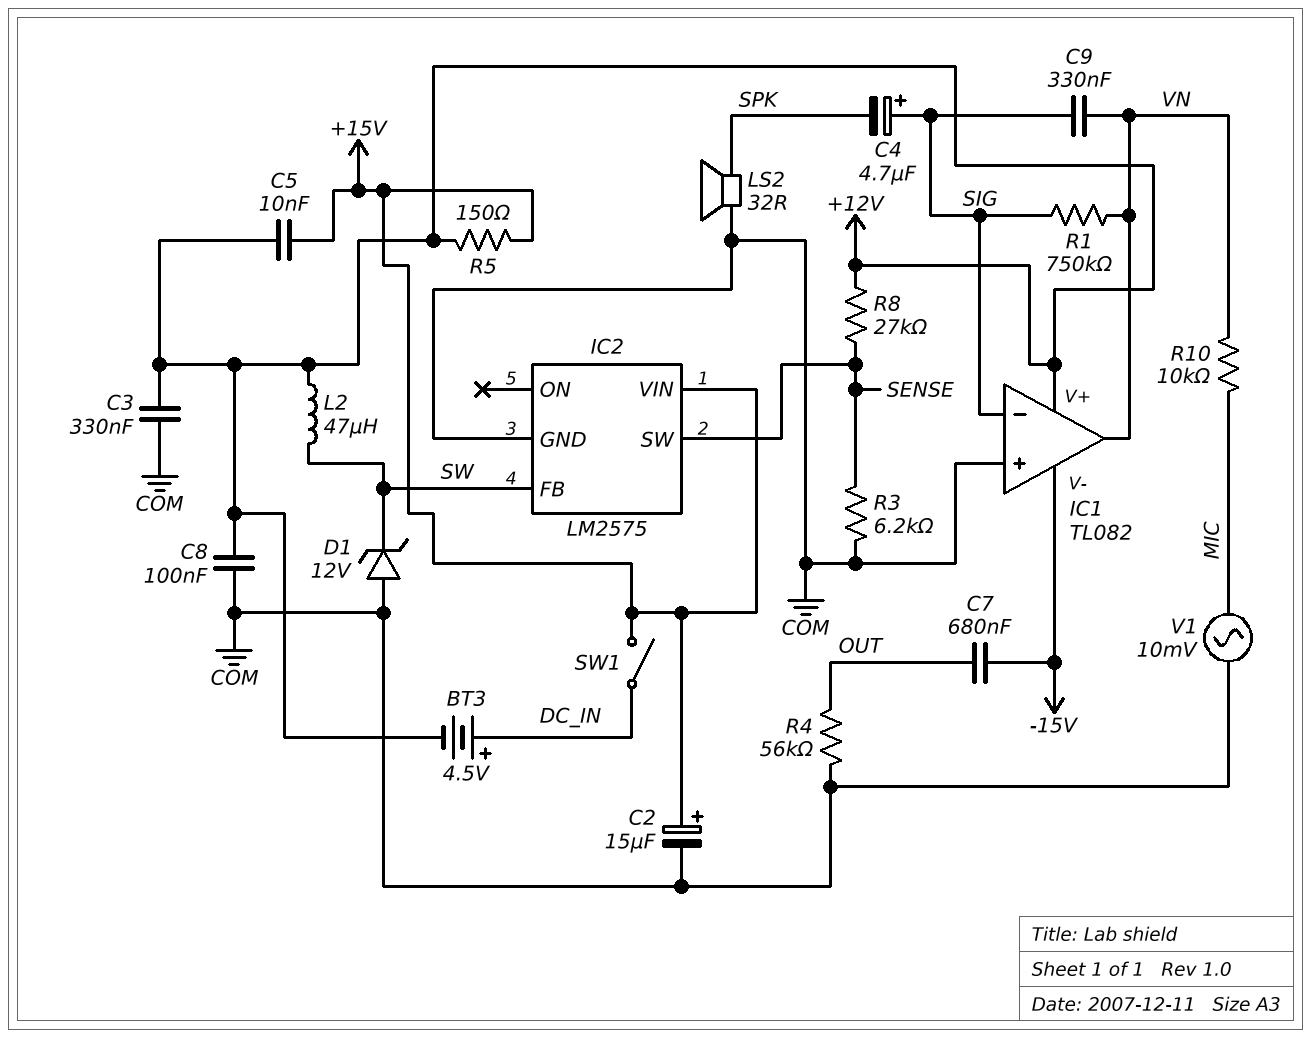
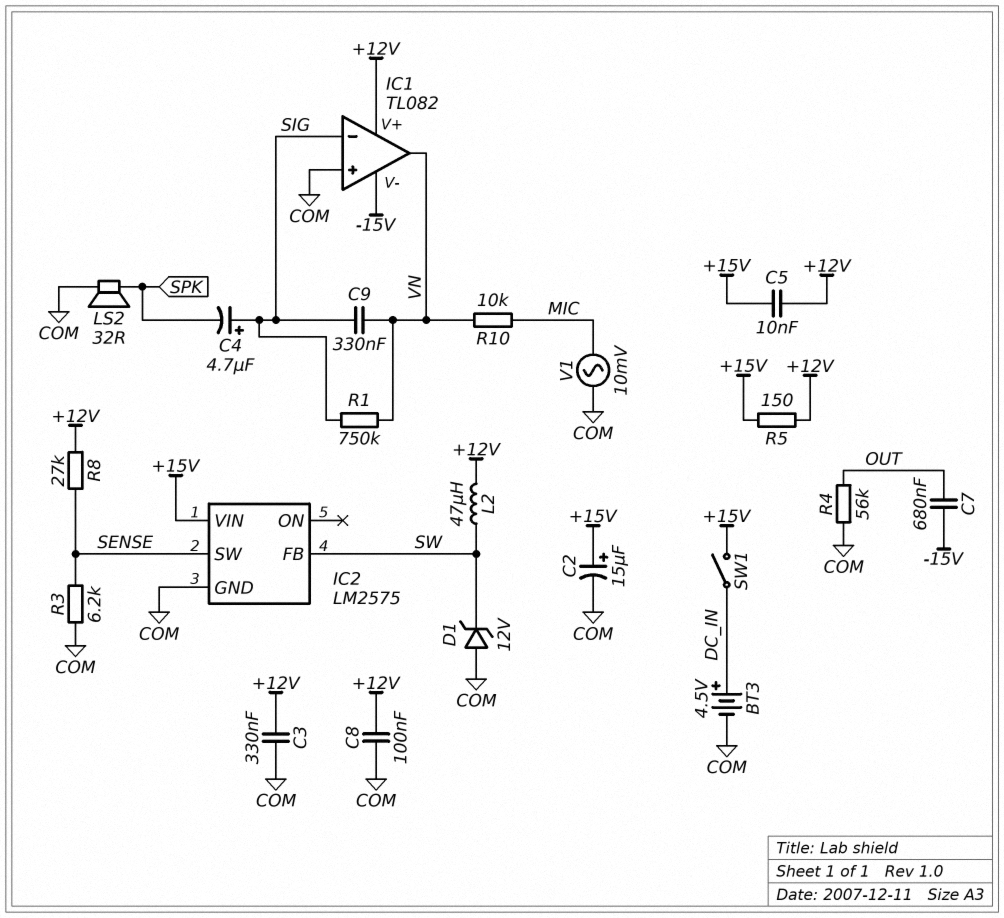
BT3: 4.5V (plus DC_IN, minus +12V) -> 4.5V (plus DC_IN, minus COM)

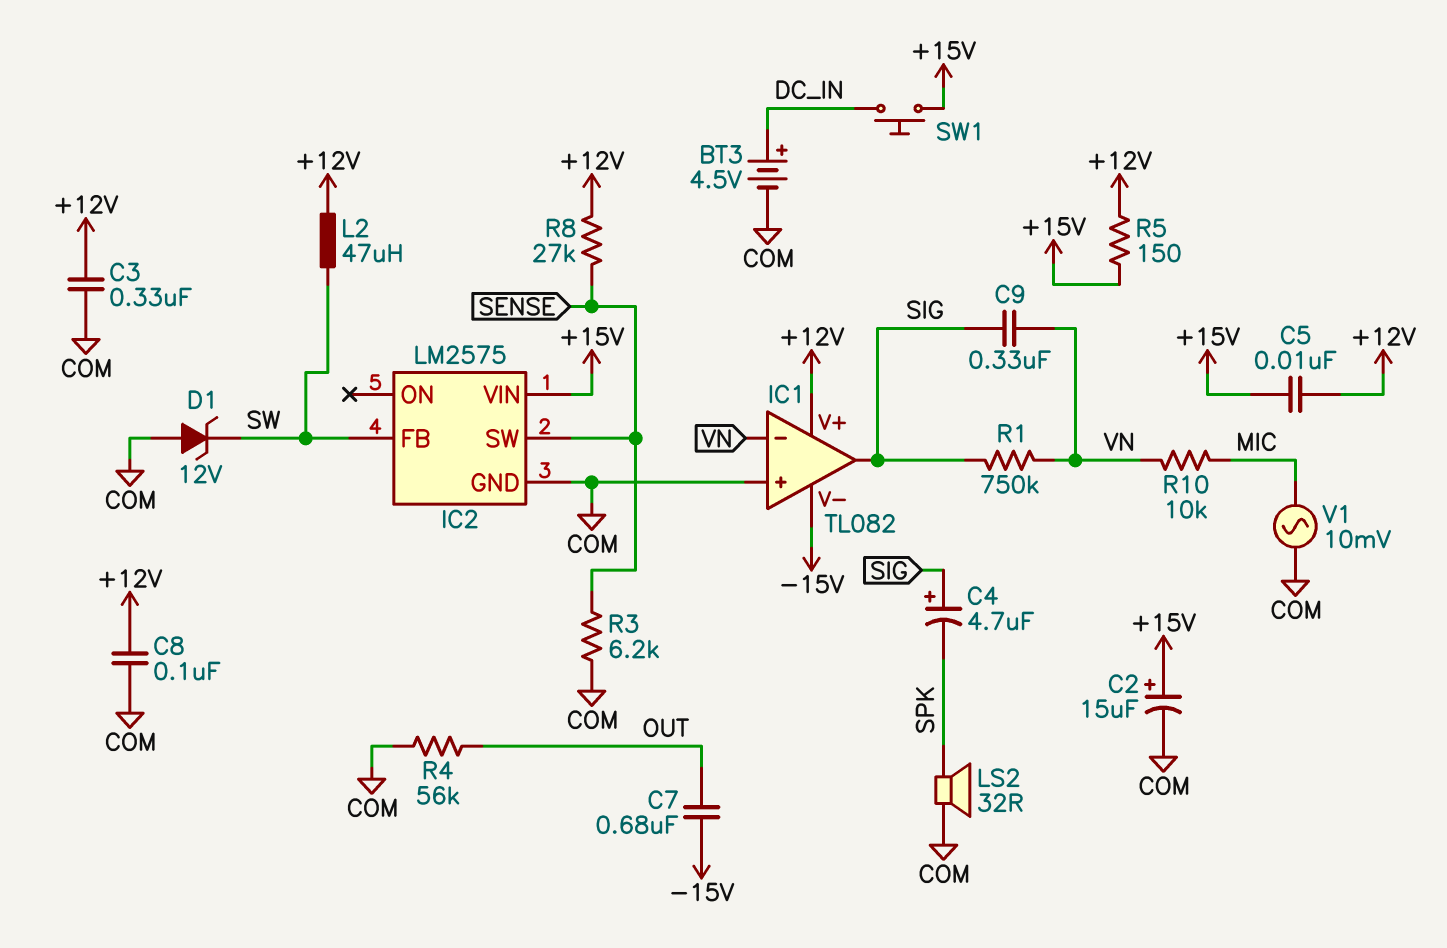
IC1 pin in-: SIG -> VN
IC1 pin out: VN -> SIG
SW1: switch (+15V, DC_IN) -> button (+15V, DC_IN)

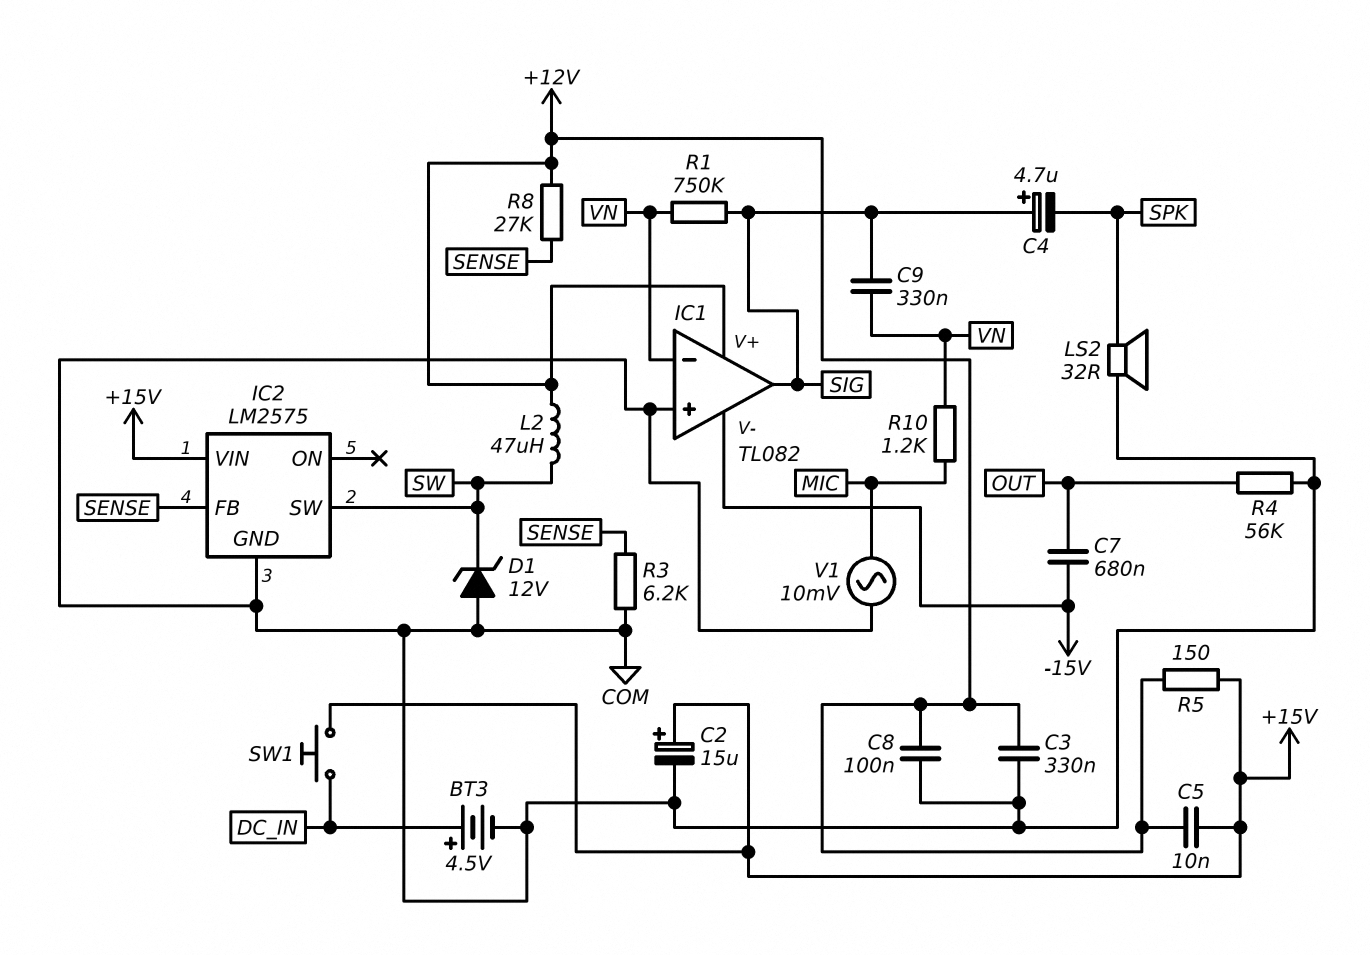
IC2 pin FB: SW -> SENSE
IC2 pin SW: SENSE -> SW
R10: 10k (MIC, VN) -> 1.2k (MIC, VN)

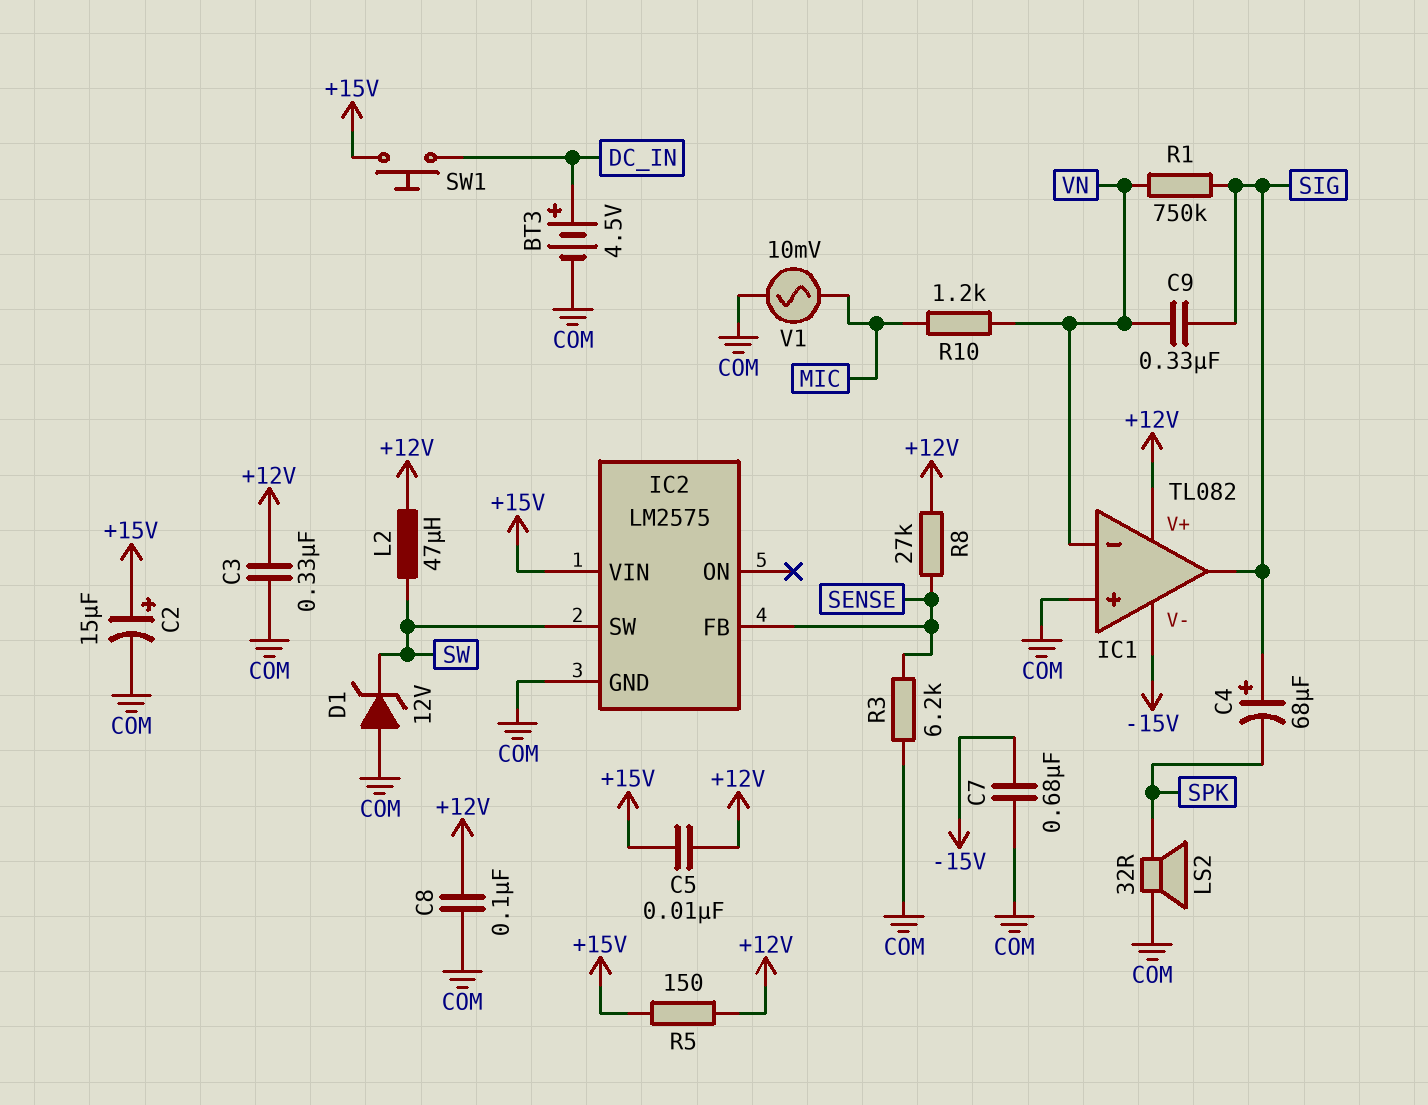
C4: 4.7uF (plus SIG, minus SPK) -> 68uF (plus SIG, minus SPK)
C7: 680nF (-15V, OUT) -> 680nF (-15V, COM)
R4: 56k (COM, OUT) -> none

